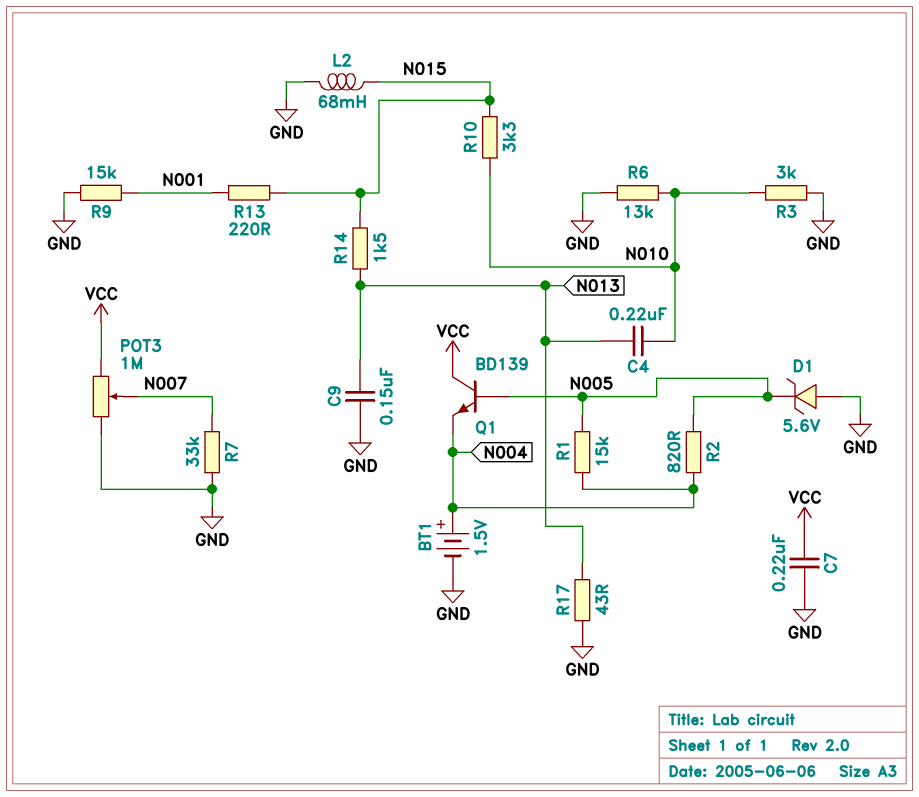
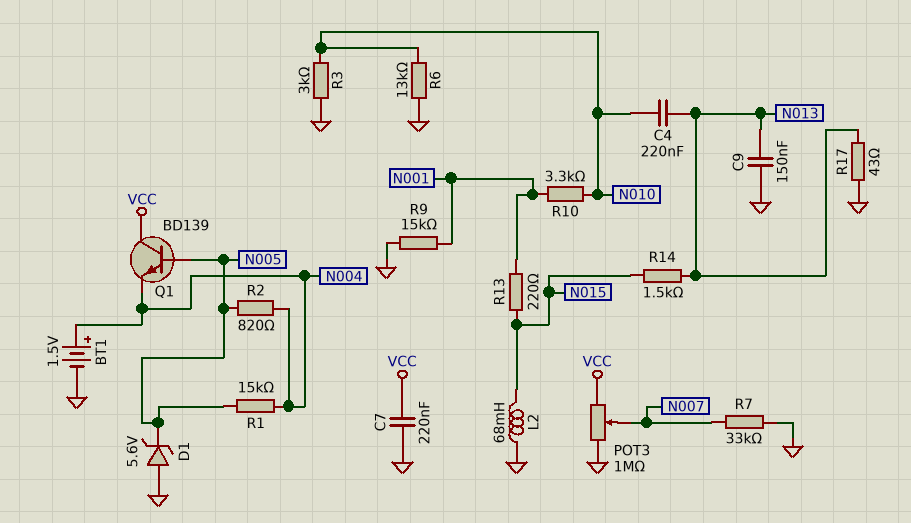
R10: 3.3k (N010, N015) -> 3.3k (N001, N010)

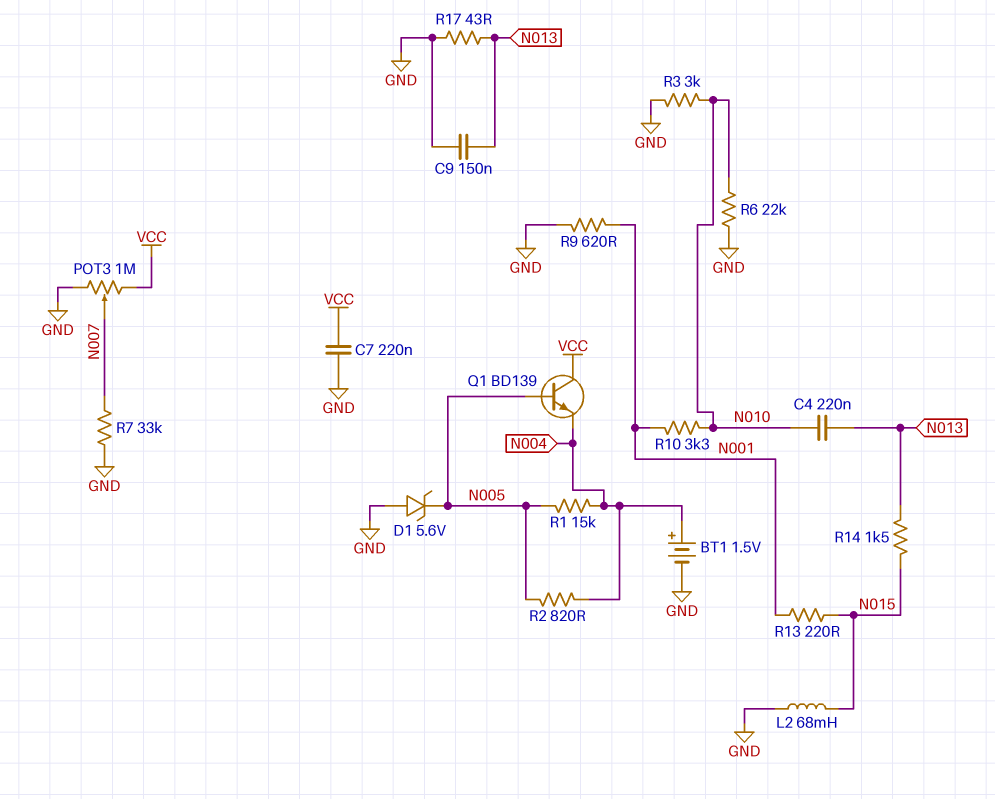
R6: 13k (GND, N010) -> 22k (GND, N010)
R9: 15k (GND, N001) -> 620 (GND, N001)

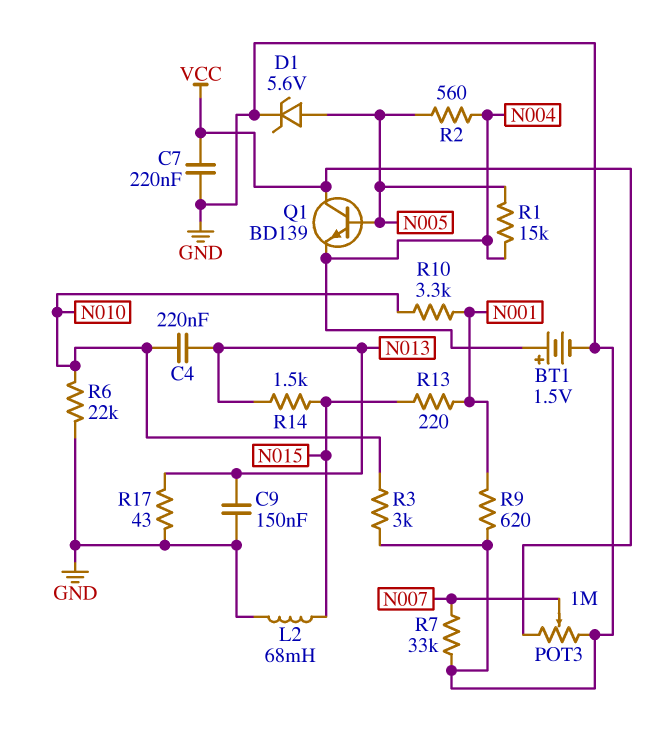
D1: zener 5.6V (A GND, K N005) -> zener 5.6V (A N005, K GND)
R2: 820 (N004, N005) -> 560 (N004, N005)

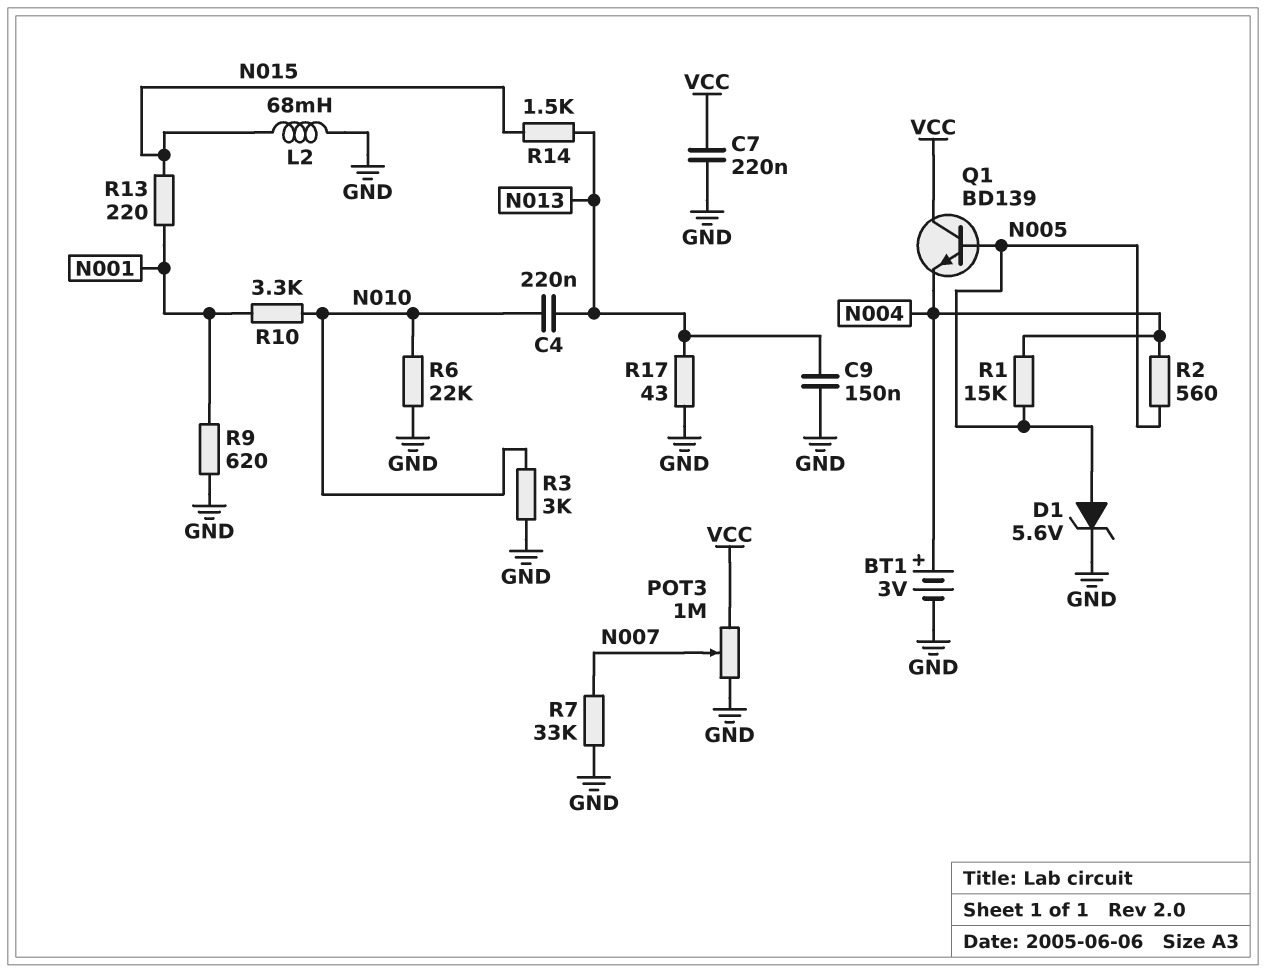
BT1: 1.5V (plus N004, minus GND) -> 3V (plus N004, minus GND)

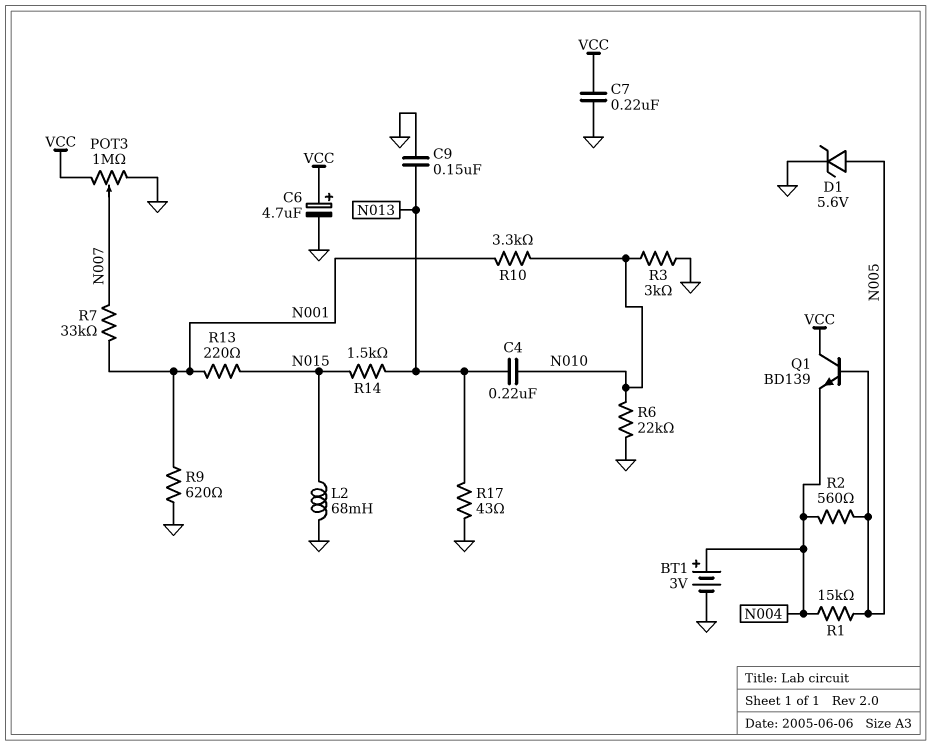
C6: none -> 4.7uF (plus VCC, minus GND)
R7: 33k (GND, N007) -> 33k (N001, N007)

